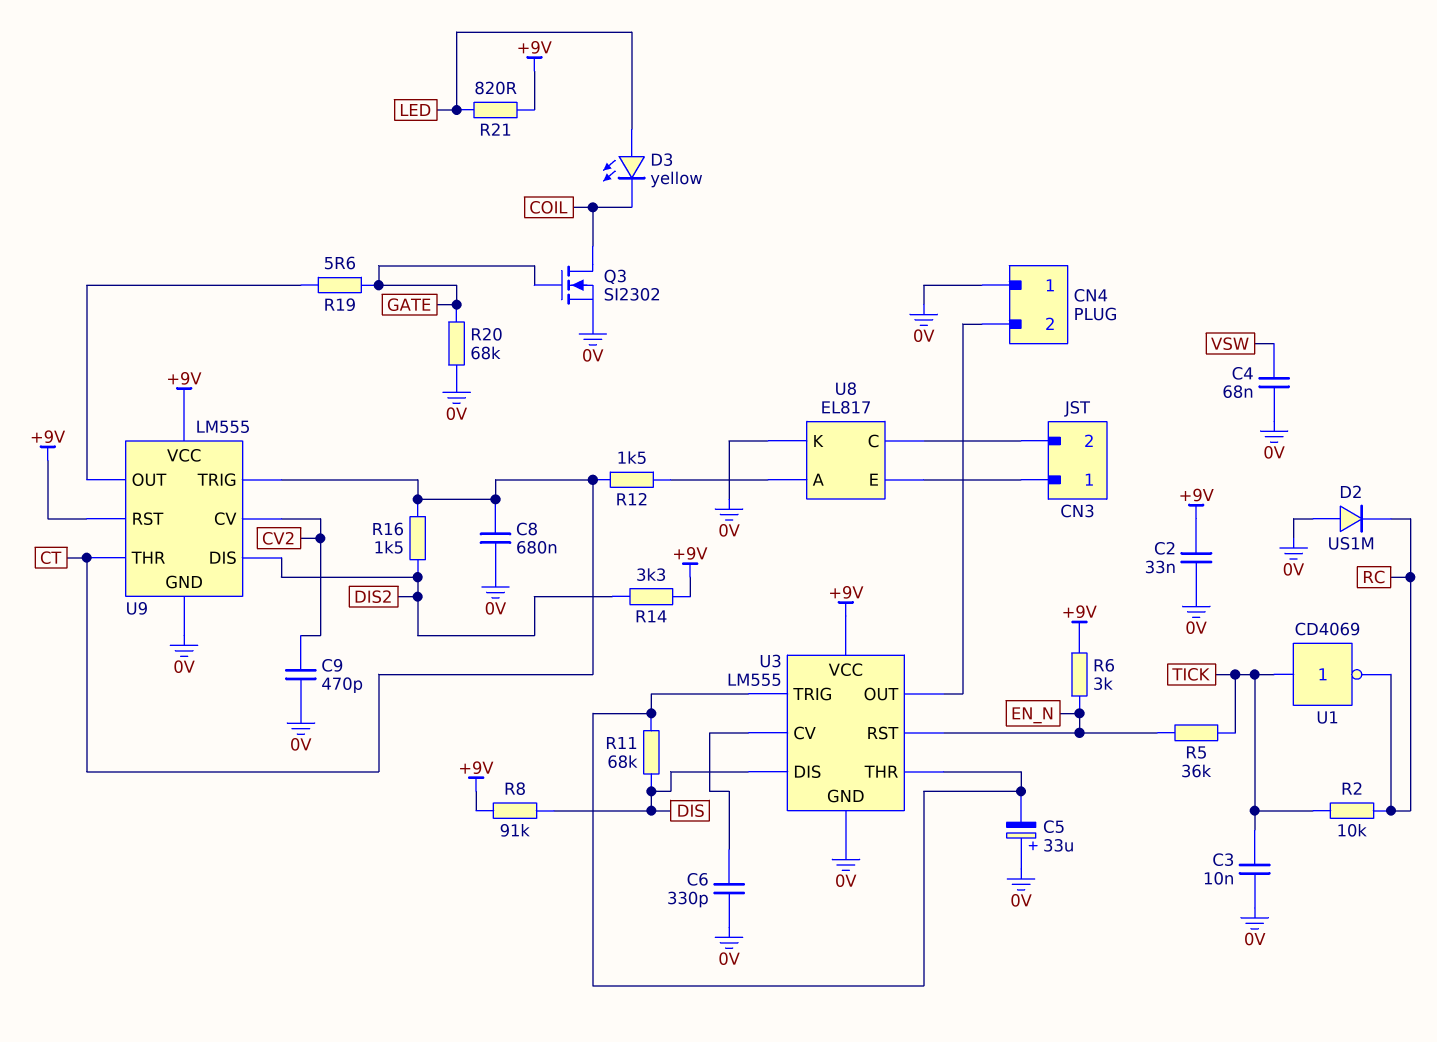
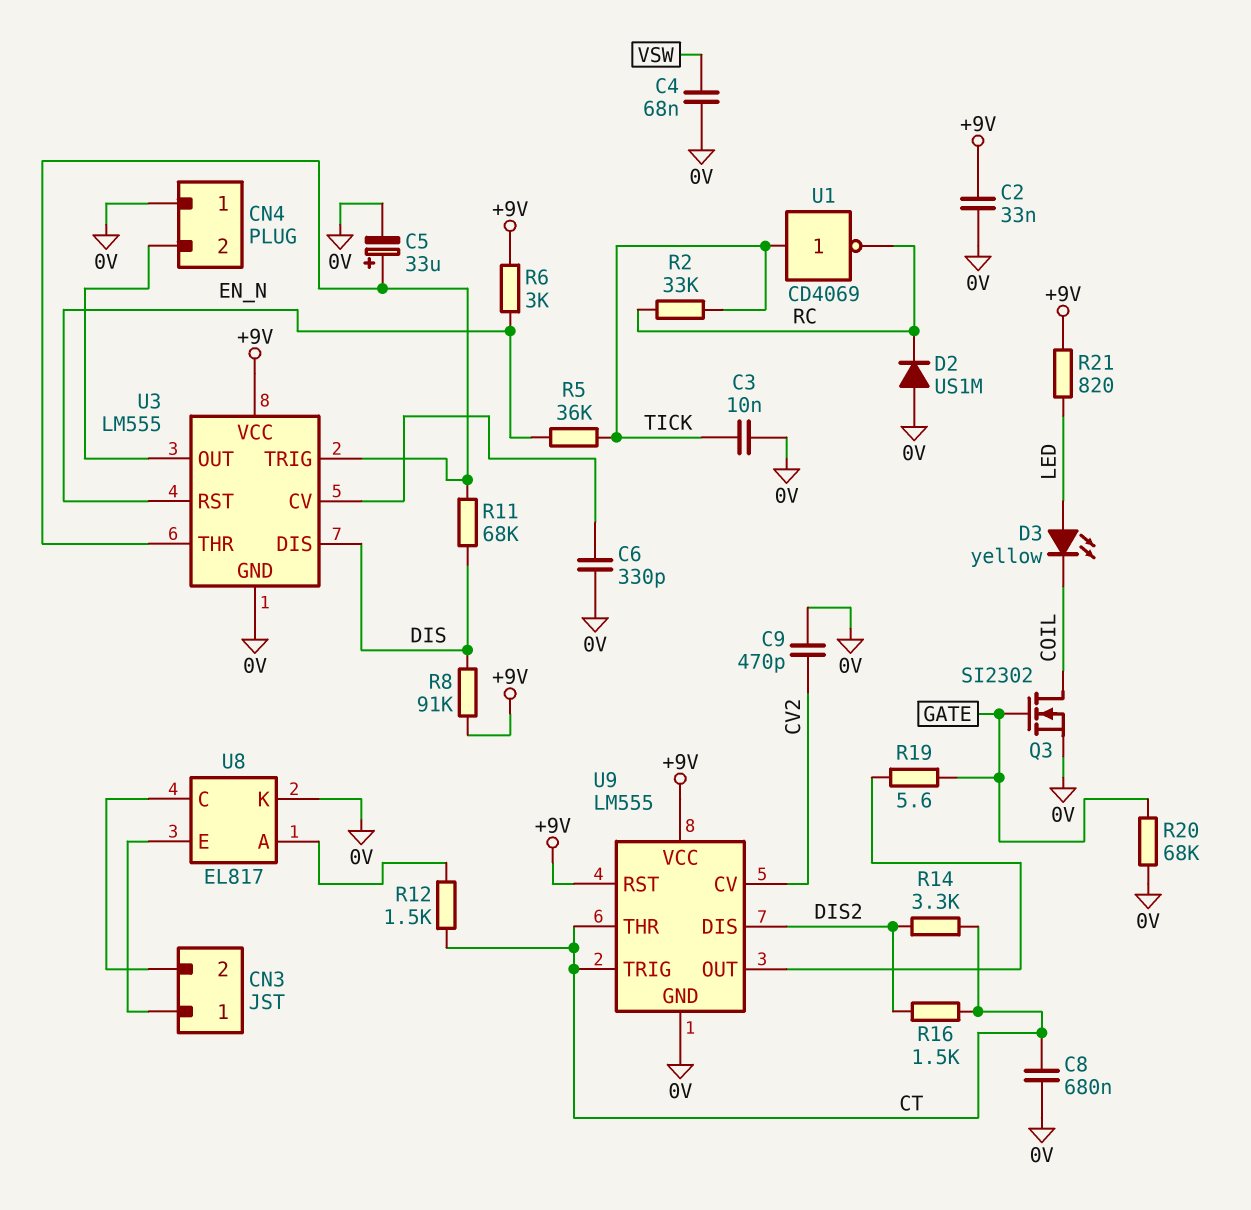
C5: 33uF (plus 0V, minus U3/THR) -> 33uF (plus U3/THR, minus 0V)
R2: 10k (RC, TICK) -> 33k (RC, TICK)
R14: 3.3k (+9V, DIS2) -> 3.3k (CT, DIS2)

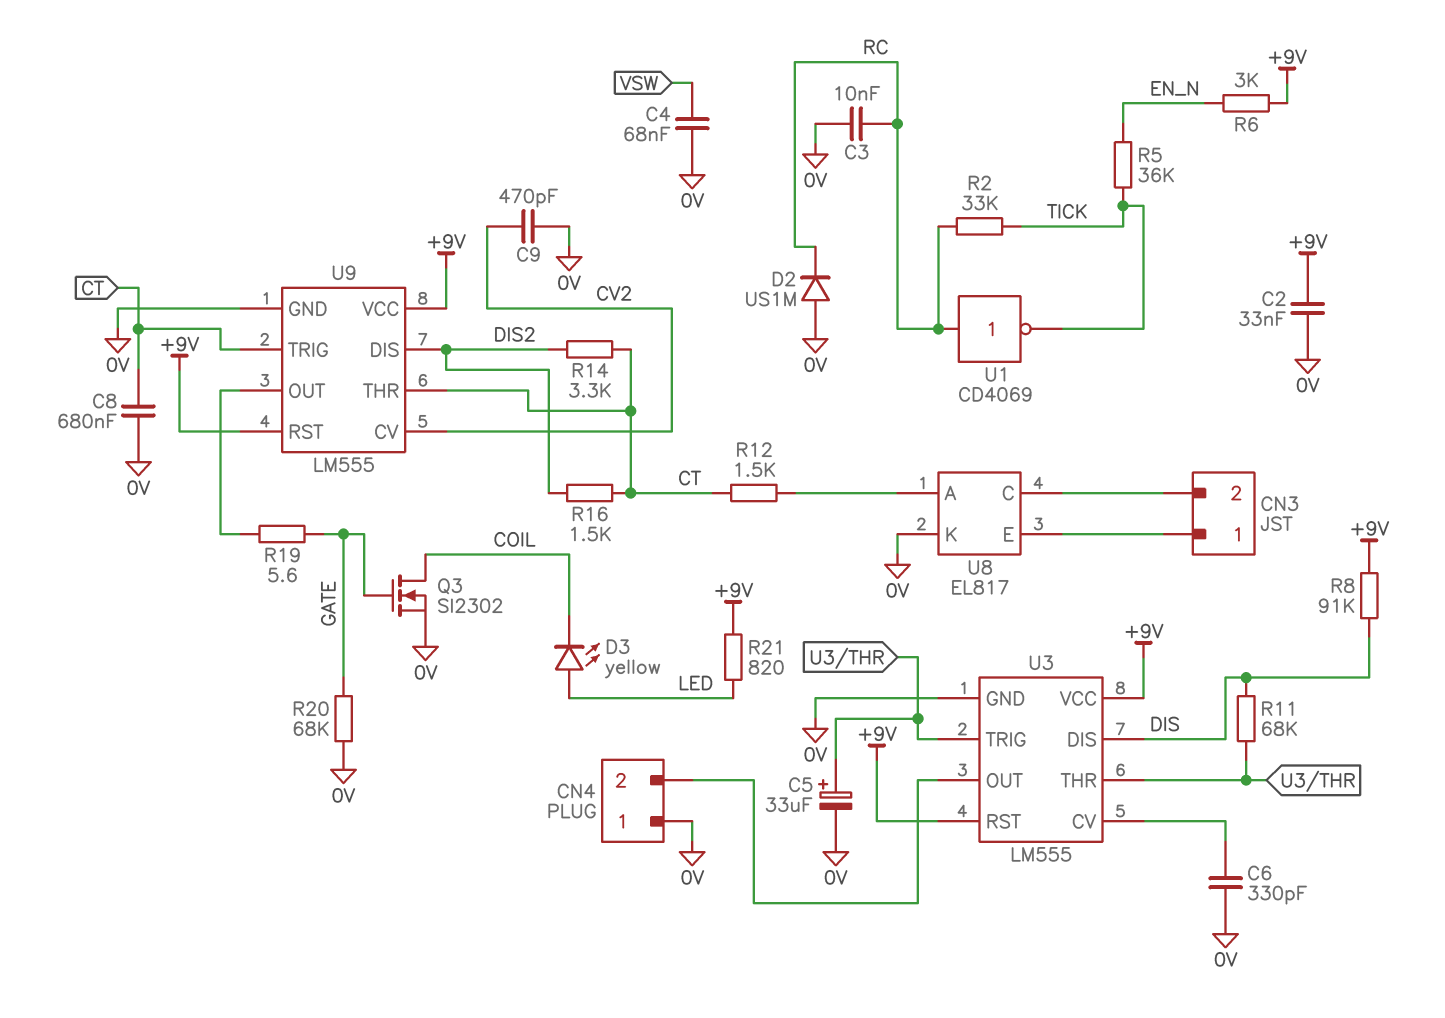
C3: 10nF (0V, TICK) -> 10nF (0V, RC)
U1: NOT CD4069 (in TICK, out RC) -> NOT CD4069 (in RC, out TICK)
U3 pin RST: EN_N -> +9V

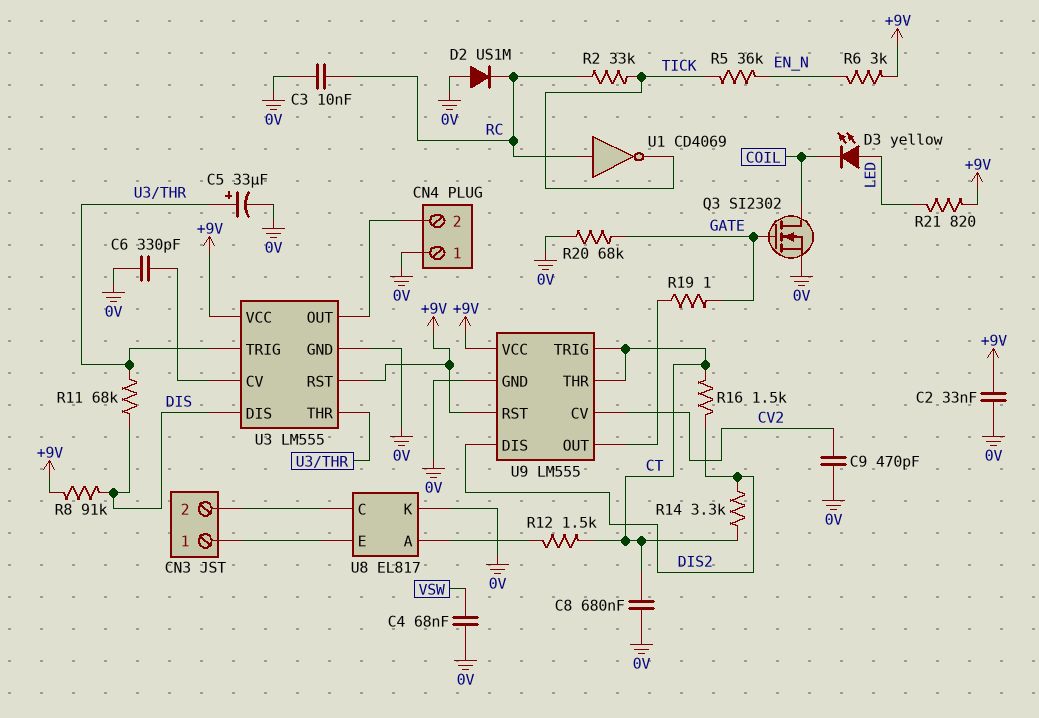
R19: 5.6 (GATE, U9/OUT) -> 1 (GATE, U9/OUT)

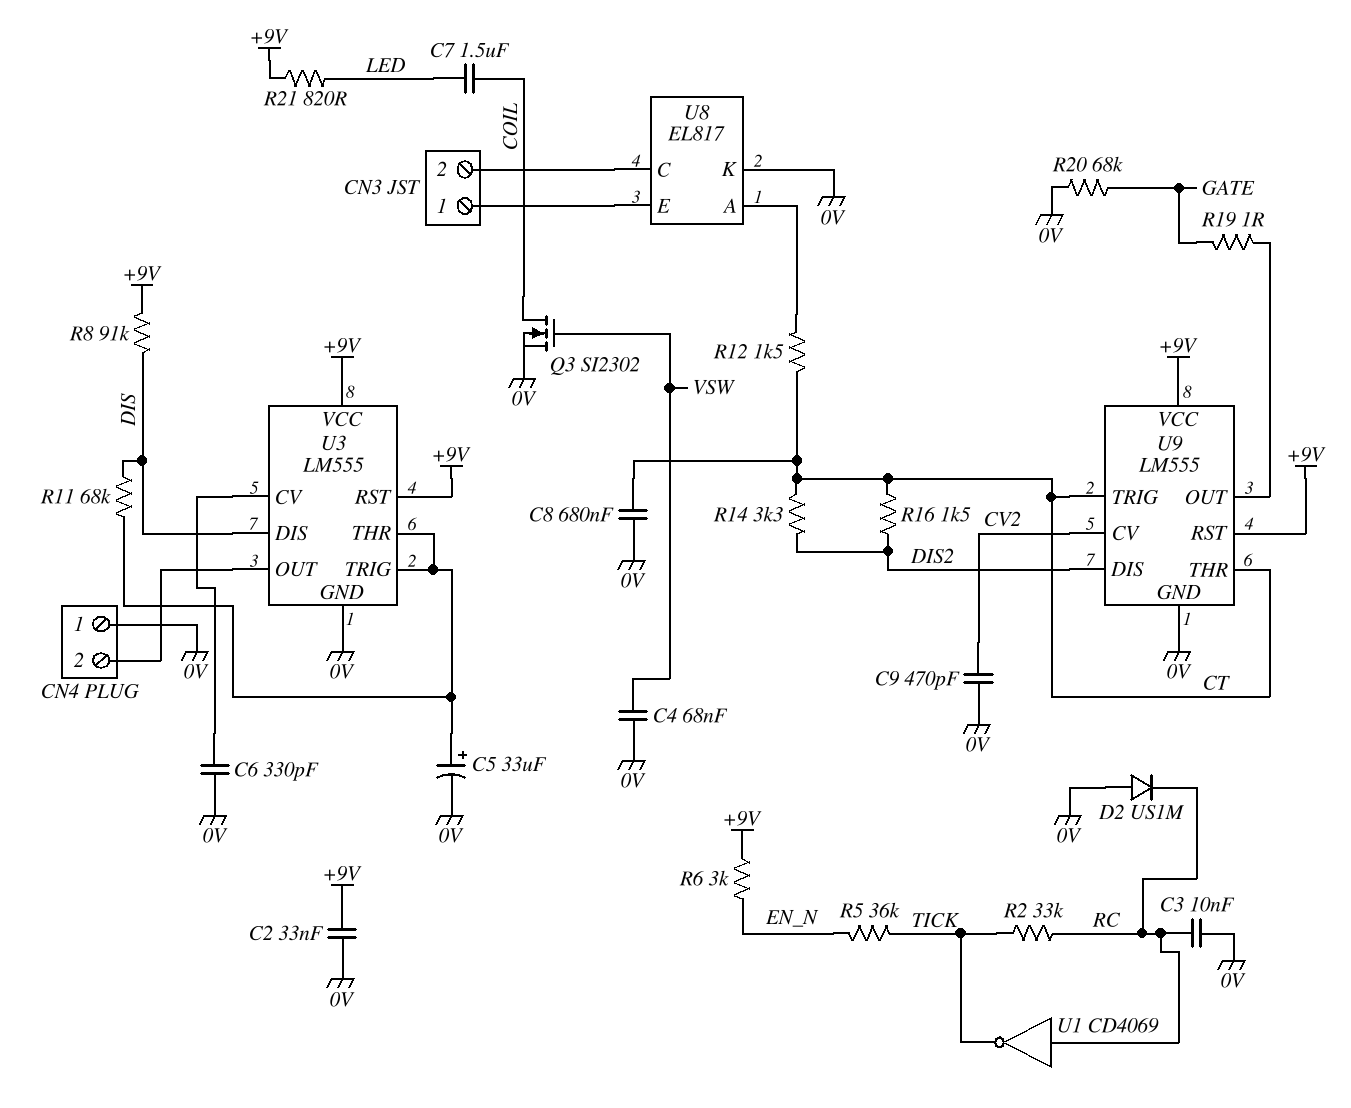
C7: none -> 1.5uF (COIL, LED)
D3: LED yellow (A LED, K COIL) -> none
Q3: NMOS SI2302 (G GATE, D COIL, S 0V) -> NMOS SI2302 (G VSW, D COIL, S 0V)

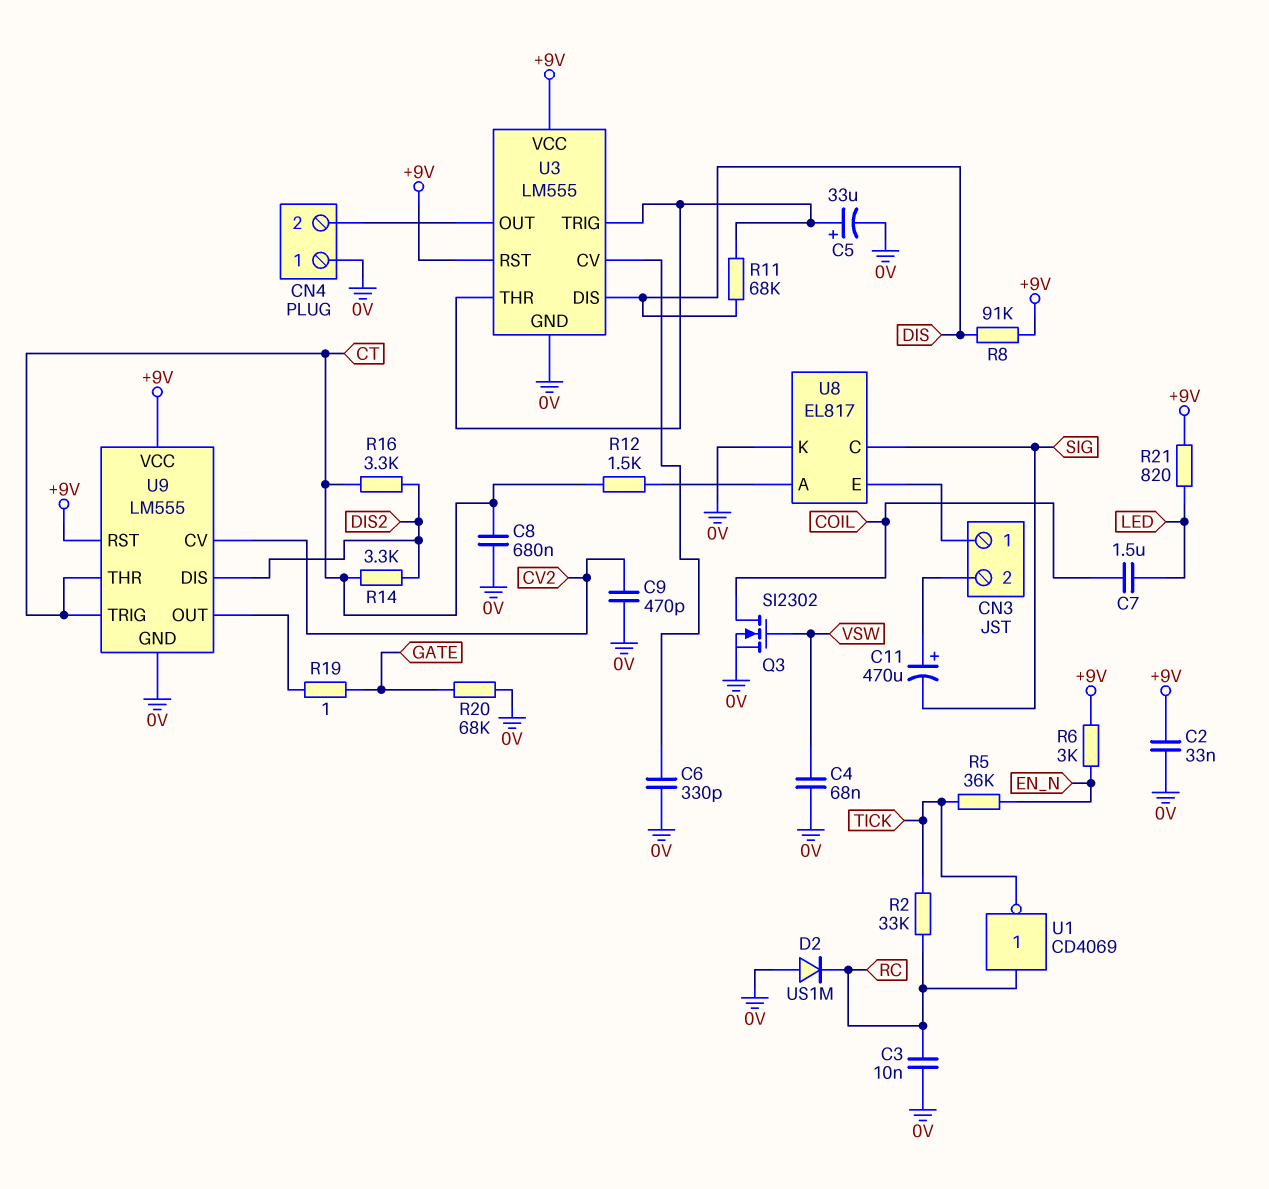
C11: none -> 470uF (plus CN3/2, minus SIG)
R16: 1.5k (CT, DIS2) -> 3.3k (CT, DIS2)
U8 pin C: CN3/2 -> SIG

